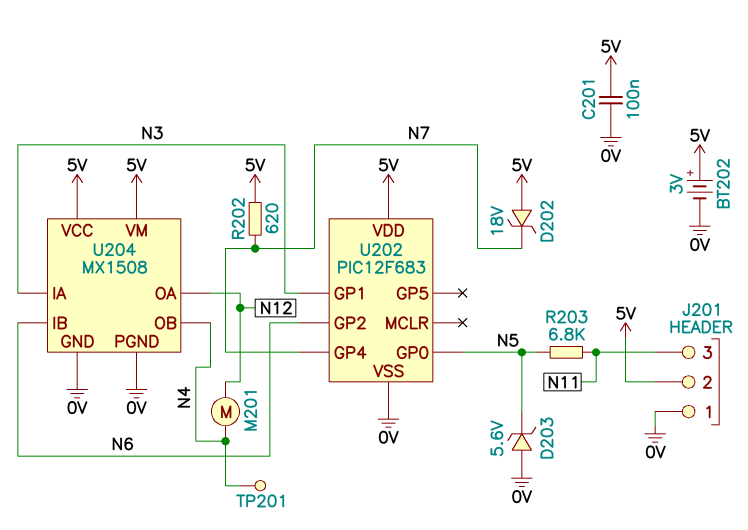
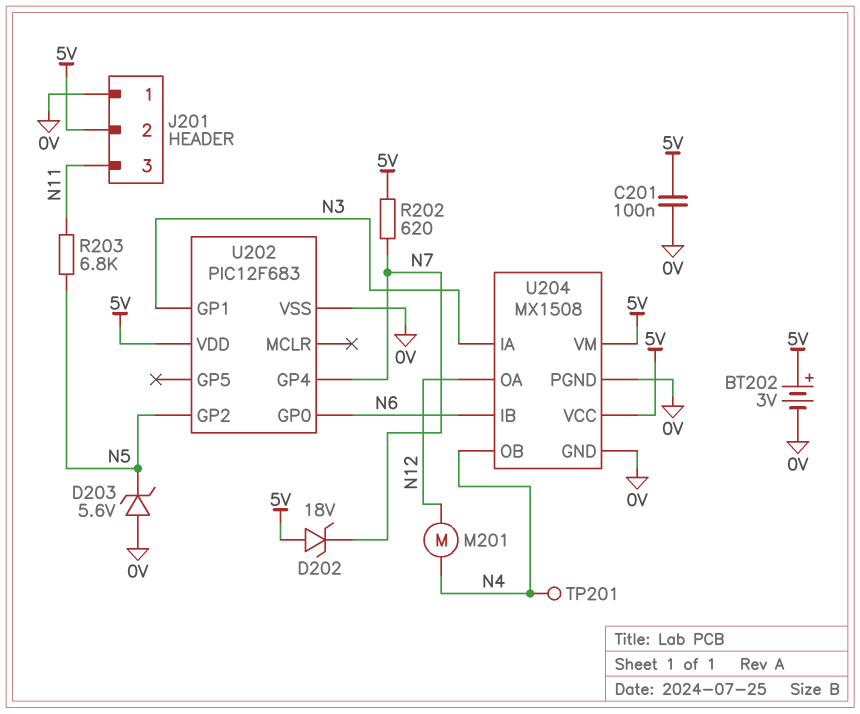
U202 pin GP0: N5 -> N6
U202 pin GP2: N6 -> N5

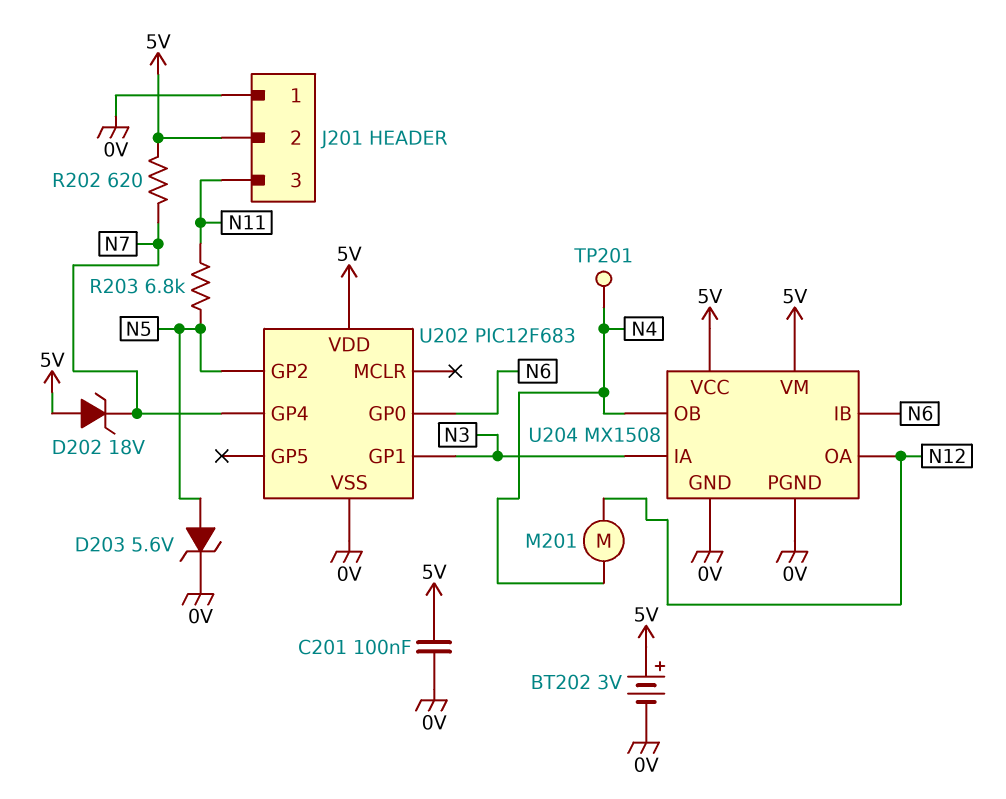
D203: zener 5.6V (A 0V, K N5) -> zener 5.6V (A N5, K 0V)

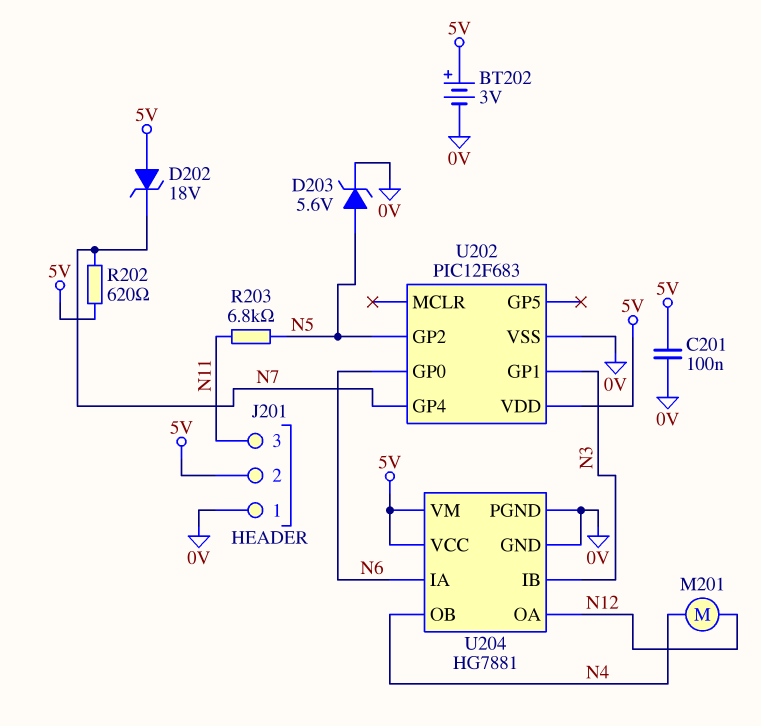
TP201: test point (N4) -> none
U204: MX1508 -> HG7881
U204 pin IA: N3 -> N6
U204 pin IB: N6 -> N3

